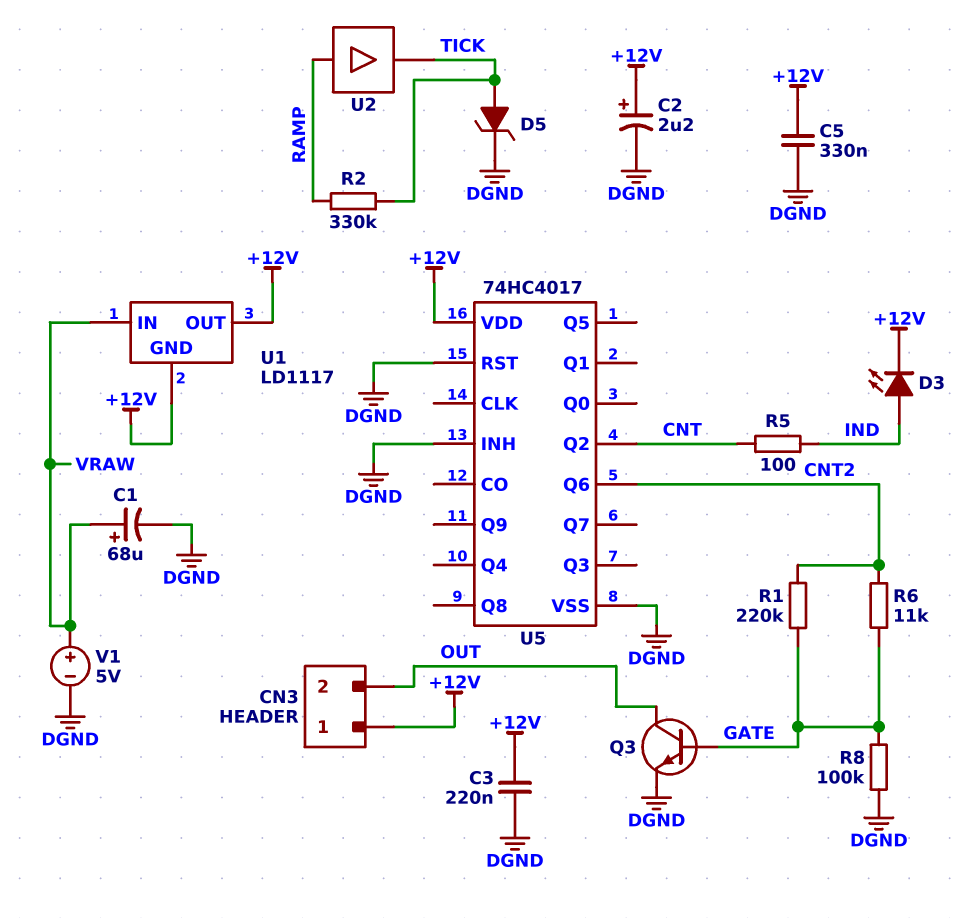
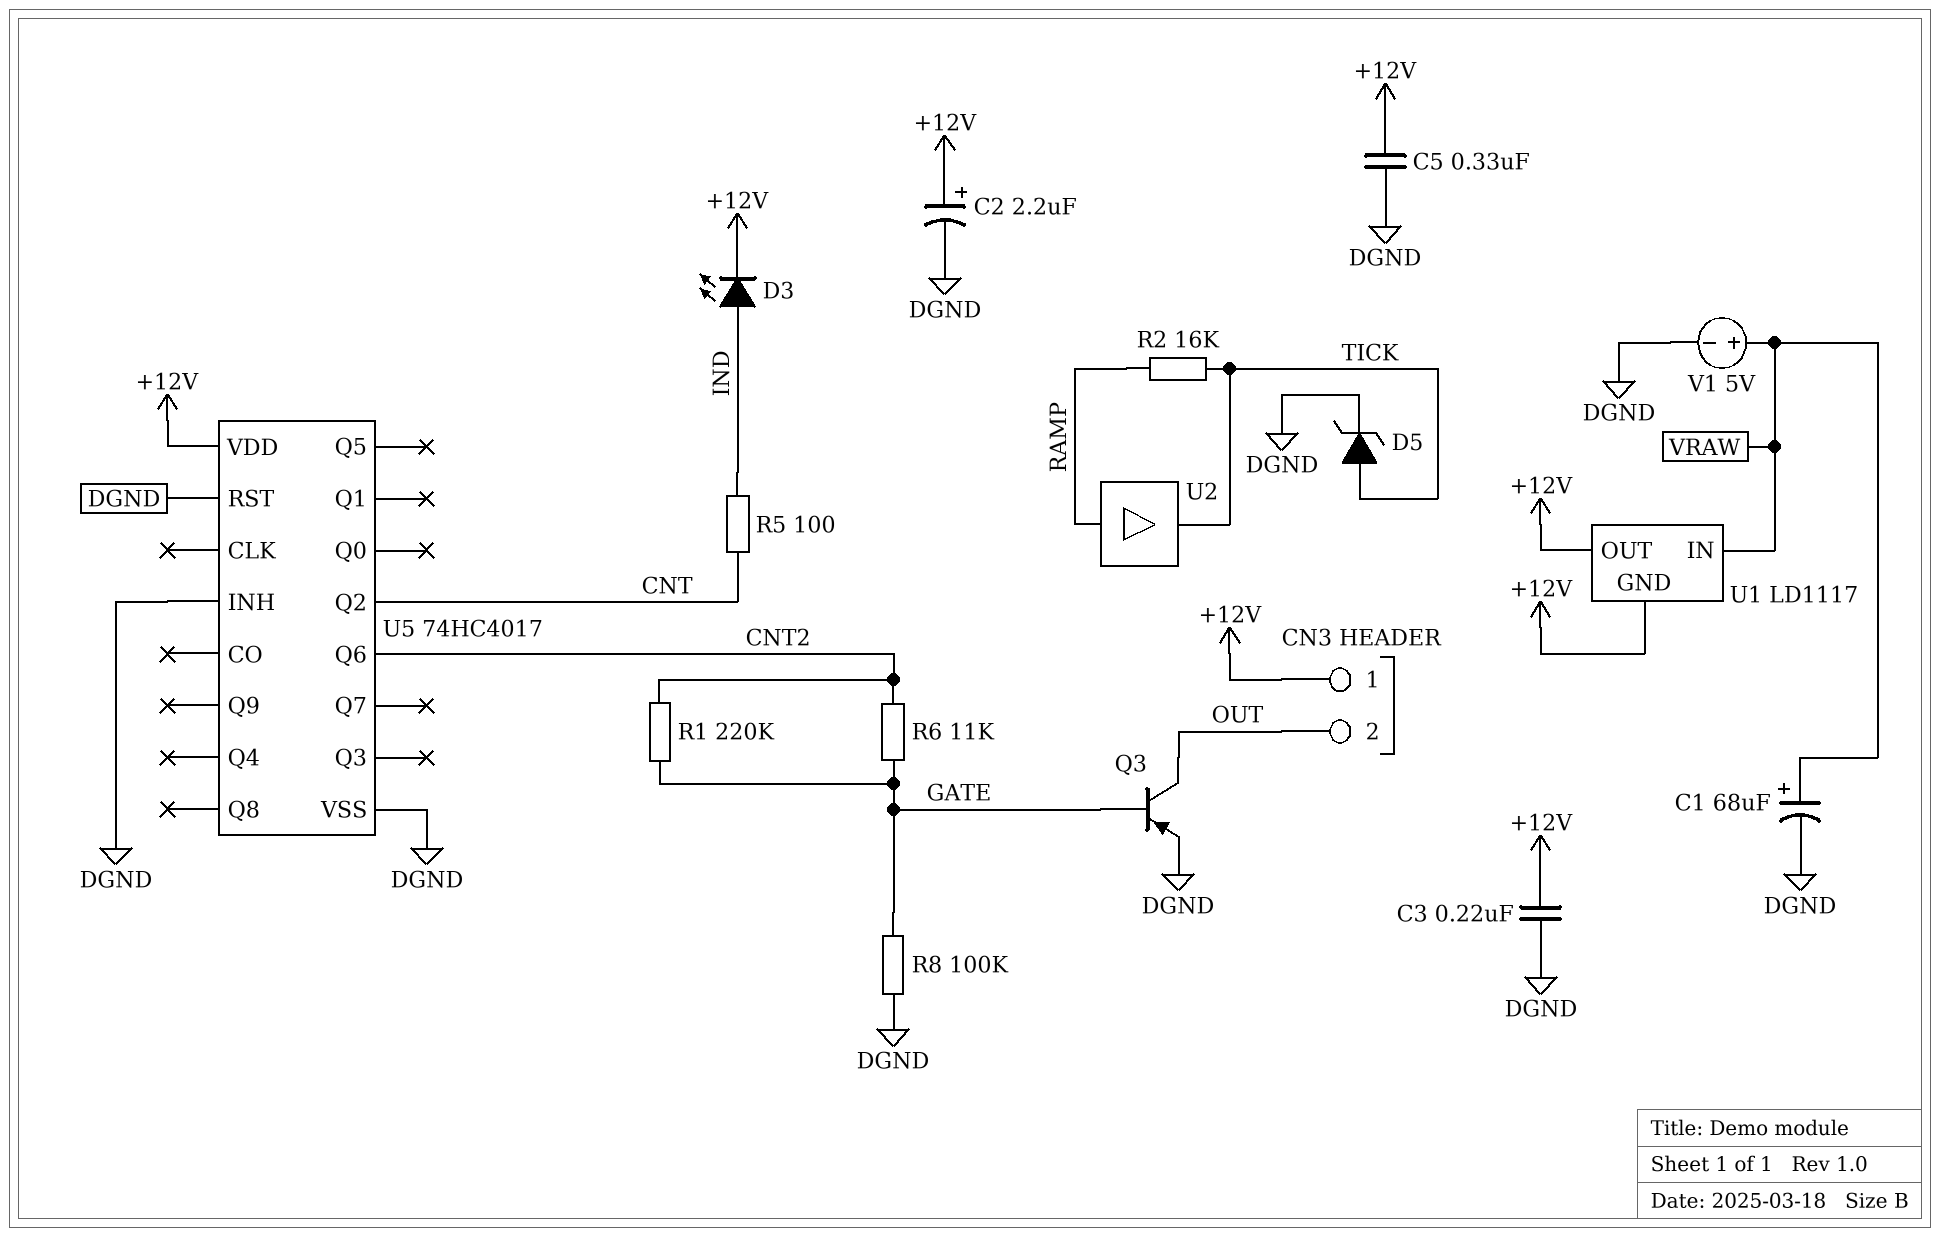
Q3: NPN (B GATE, C OUT, E DGND) -> PNP (B GATE, C OUT, E DGND)
R2: 330k (RAMP, TICK) -> 16k (RAMP, TICK)

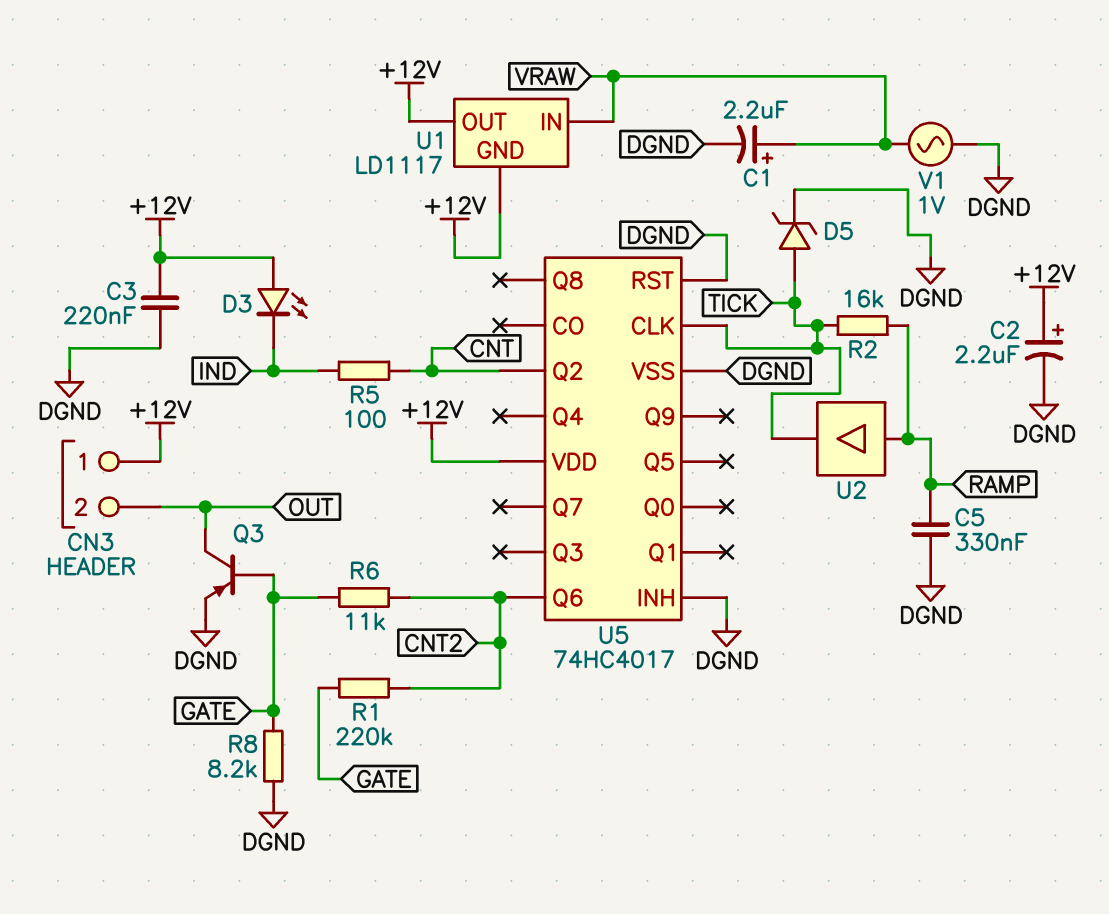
C1: 68uF (plus VRAW, minus DGND) -> 2.2uF (plus VRAW, minus DGND)
C5: 330nF (+12V, DGND) -> 330nF (DGND, RAMP)
D3: LED (A IND, K +12V) -> LED (A +12V, K IND)
R8: 100k (DGND, GATE) -> 8.2k (DGND, GATE)
U5 pin CLK: none -> TICK
V1: 5V (plus VRAW, minus DGND) -> AC 1V (DGND, VRAW)

